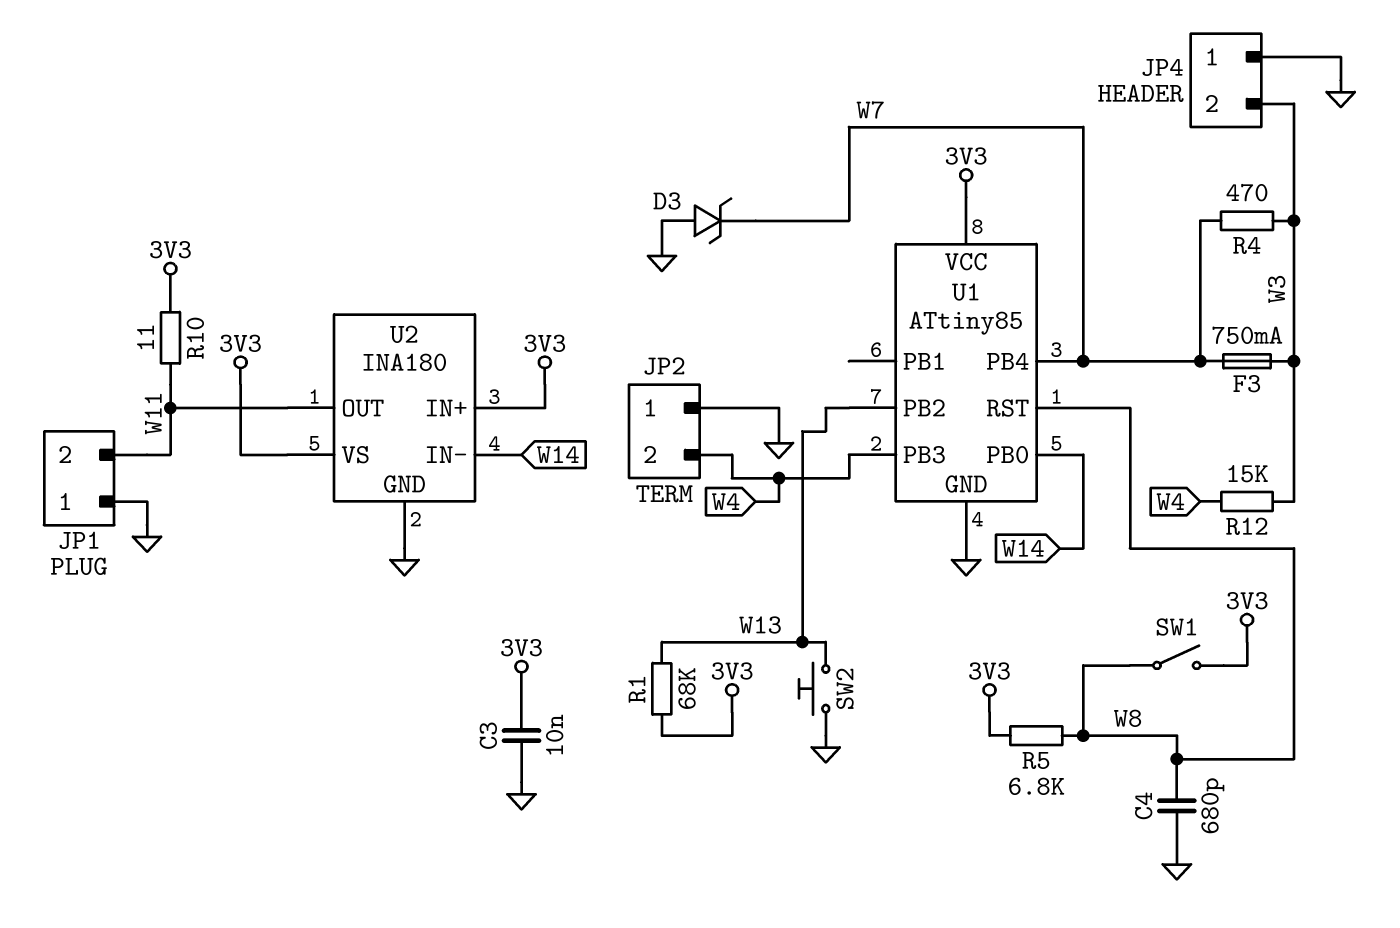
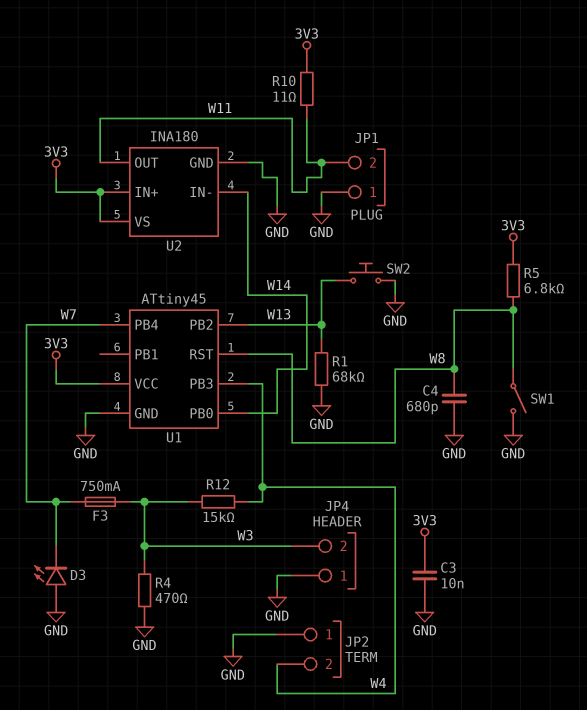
D3: zener (A GND, K W7) -> LED (A GND, K W7)
R1: 68k (3V3, W13) -> 68k (GND, W13)
R4: 470 (W3, W7) -> 470 (GND, W3)
SW1: switch (3V3, W8) -> switch (GND, W8)
U1: ATtiny85 -> ATtiny45

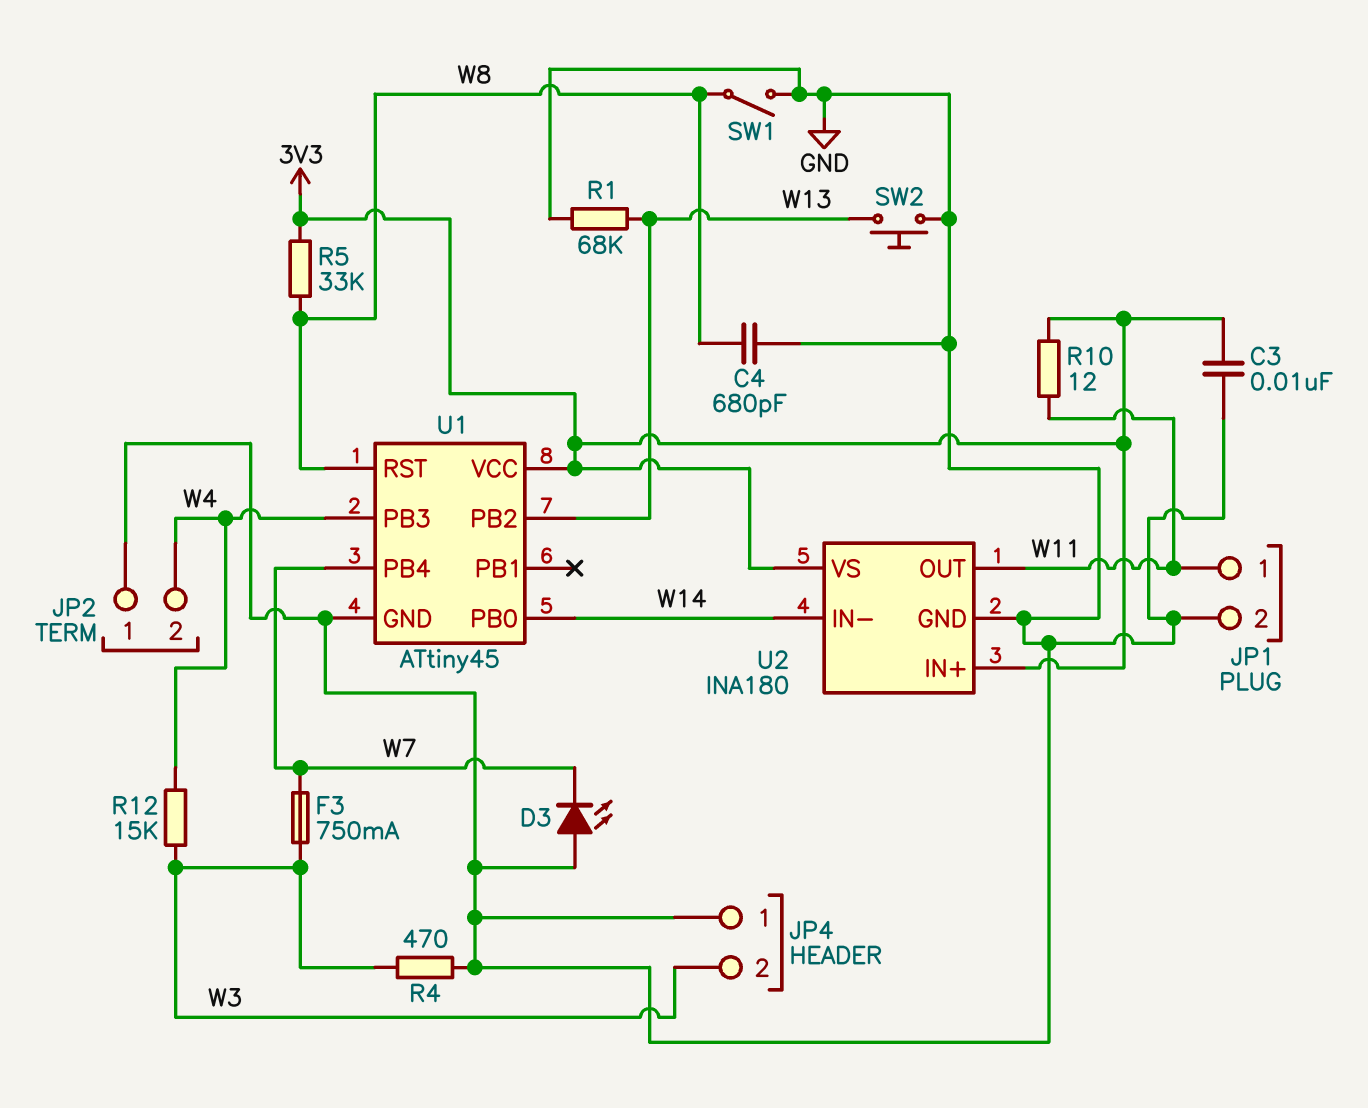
JP1 pin 1: GND -> W11
JP1 pin 2: W11 -> GND
R5: 6.8k (3V3, W8) -> 33k (3V3, W8)
R10: 11 (3V3, W11) -> 12 (3V3, W11)

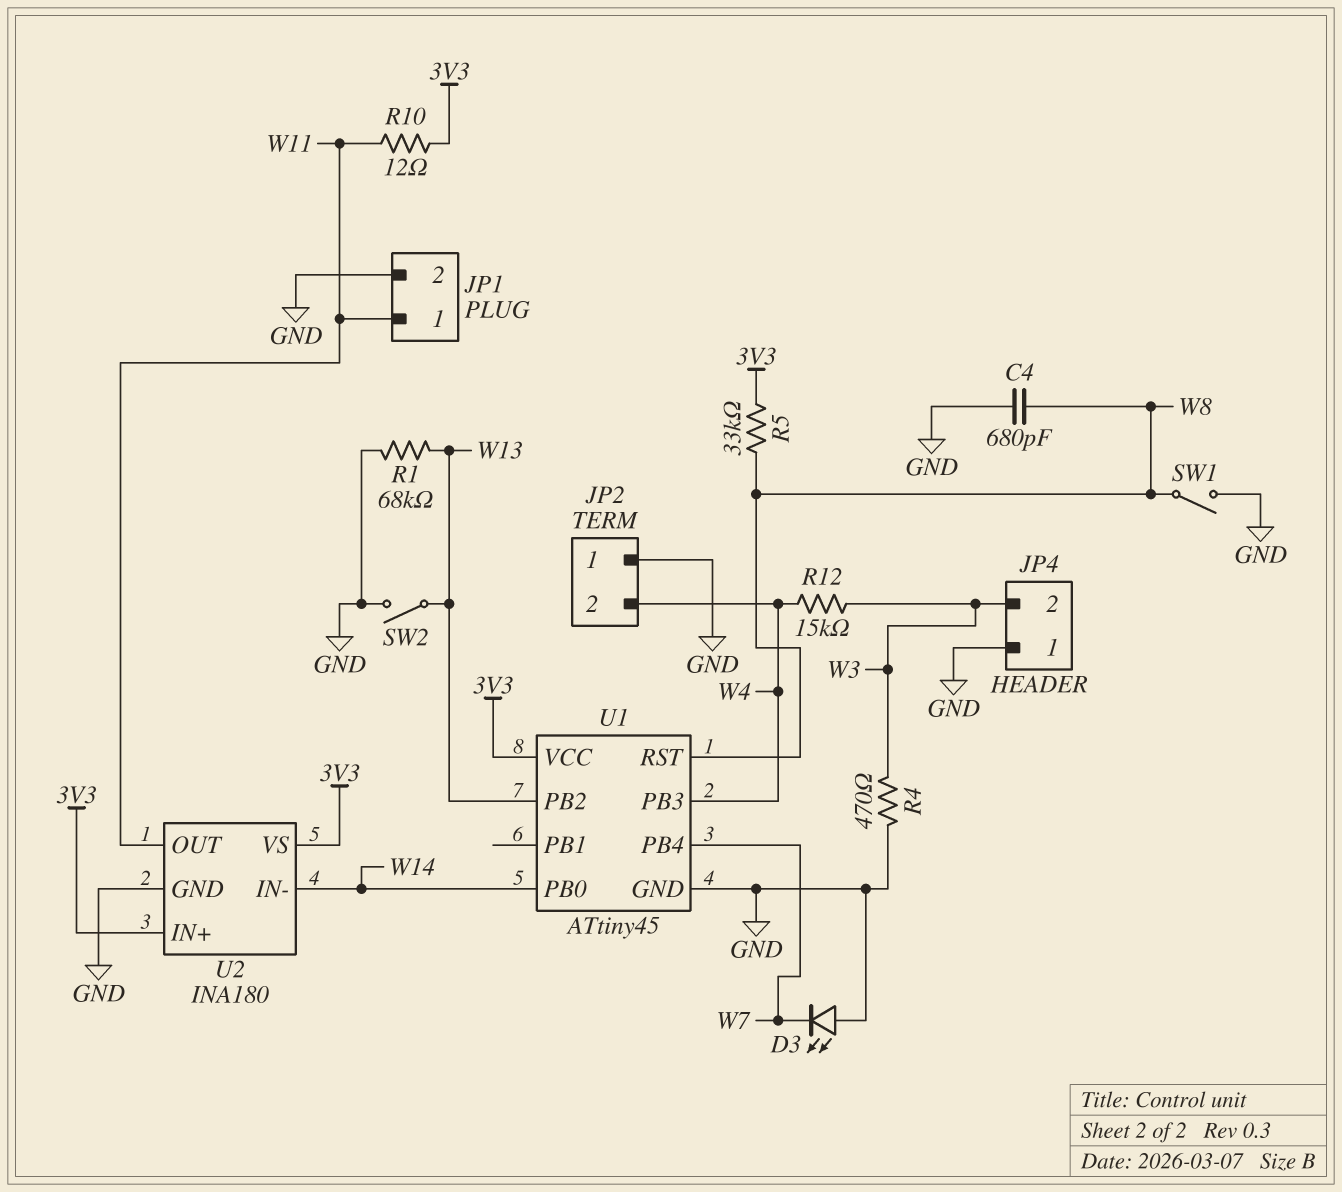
C3: 10nF (3V3, GND) -> none
F3: 750mA (W3, W7) -> none
SW2: button (GND, W13) -> switch (GND, W13)

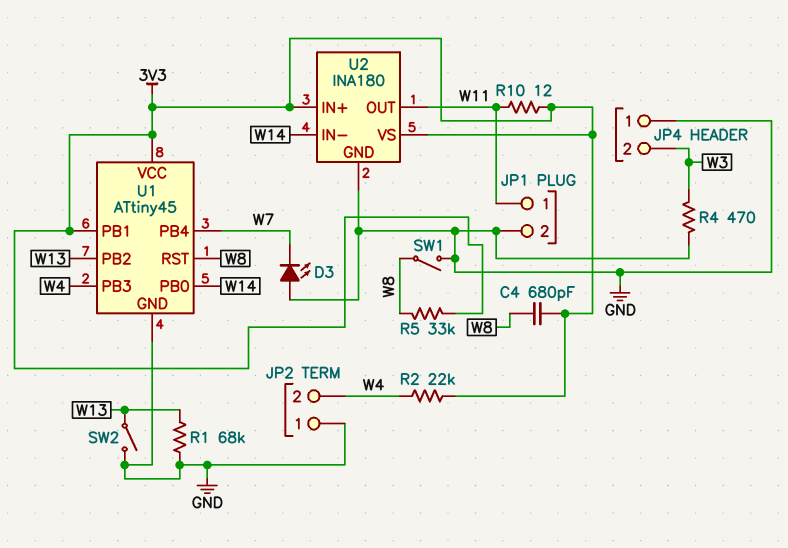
C4: 680pF (GND, W8) -> 680pF (3V3, W8)
R2: none -> 22k (3V3, W4)
R12: 15k (W3, W4) -> none
U1 pin PB1: none -> 3V3

